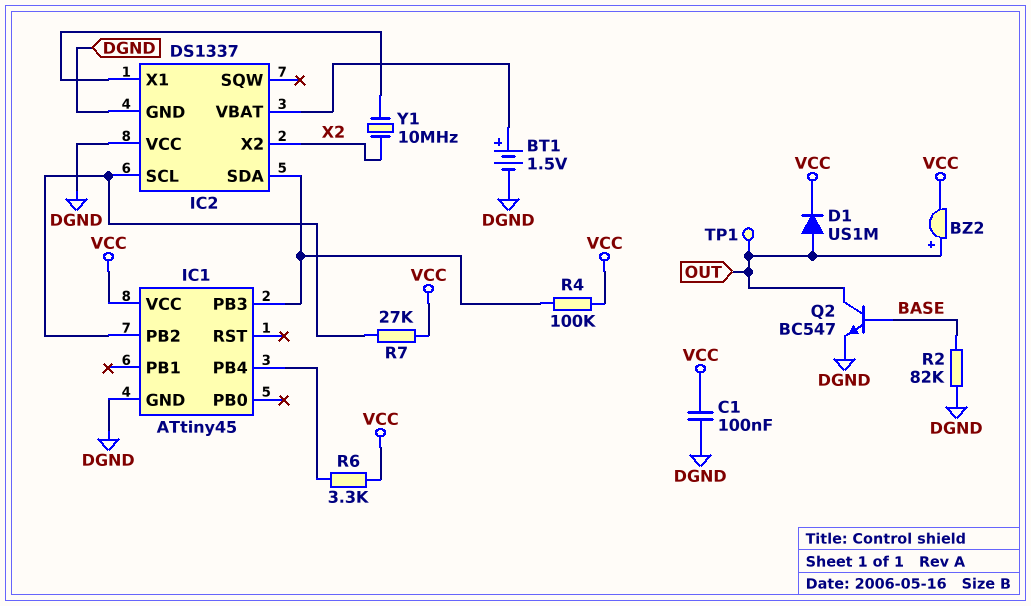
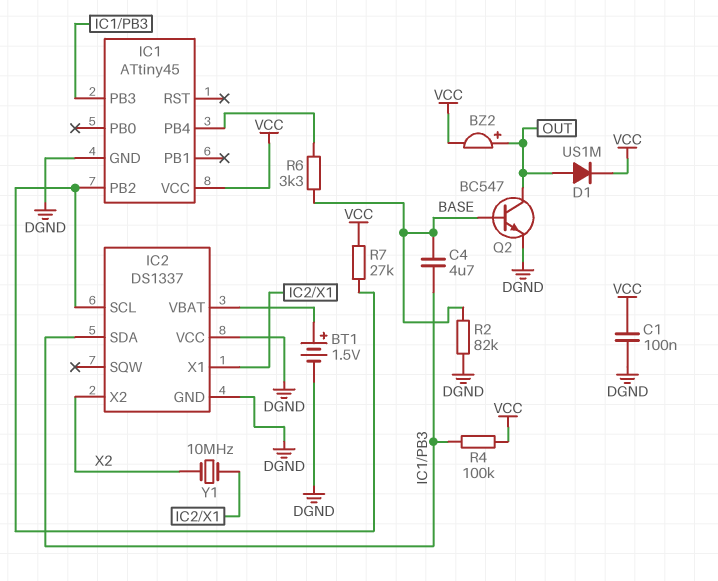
C4: none -> 4.7uF (BASE, IC1/PB3)
R6: 3.3k (IC1/PB4, VCC) -> 3.3k (BASE, IC1/PB4)
TP1: test point (OUT) -> none

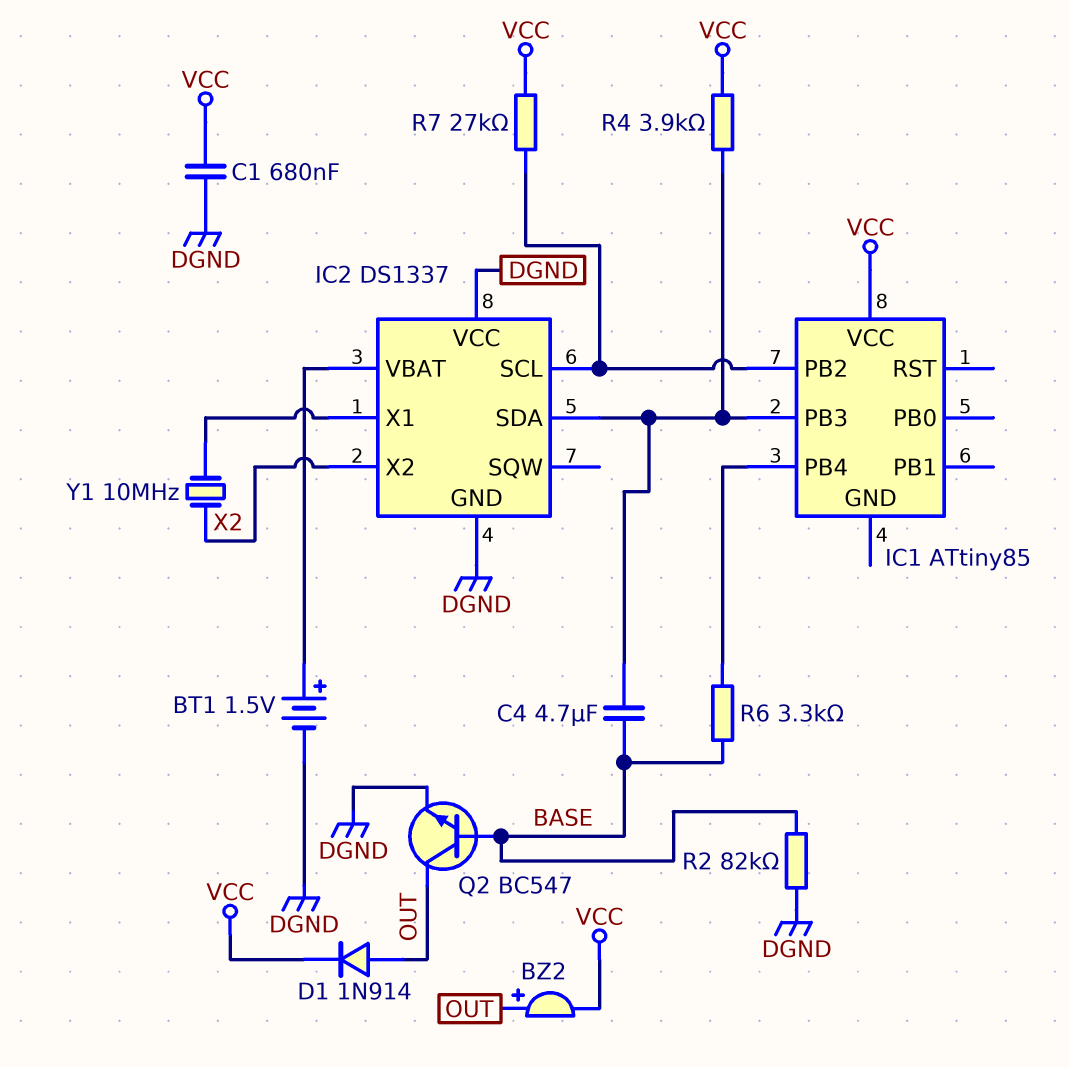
C1: 100nF (DGND, VCC) -> 680nF (DGND, VCC)
D1: diode US1M (A OUT, K VCC) -> diode 1N914 (A OUT, K VCC)
IC1: ATtiny45 -> ATtiny85
IC1 pin GND: DGND -> none
R4: 100k (IC1/PB3, VCC) -> 3.9k (IC1/PB3, VCC)

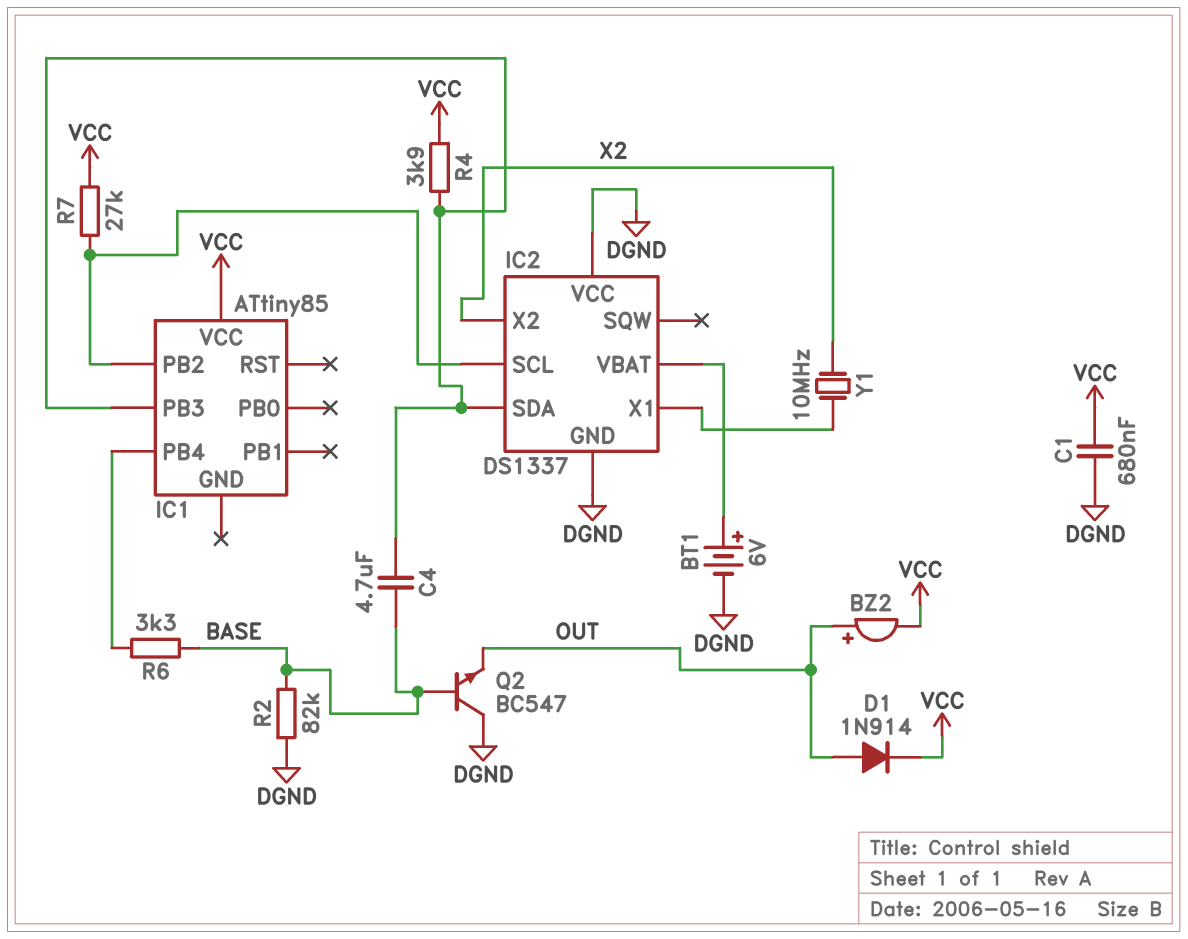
BT1: 1.5V (plus IC2/VBAT, minus DGND) -> 6V (plus IC2/VBAT, minus DGND)
Q2: NPN BC547 (B BASE, C OUT, E DGND) -> NPN BC547 (B BASE, C DGND, E OUT)

